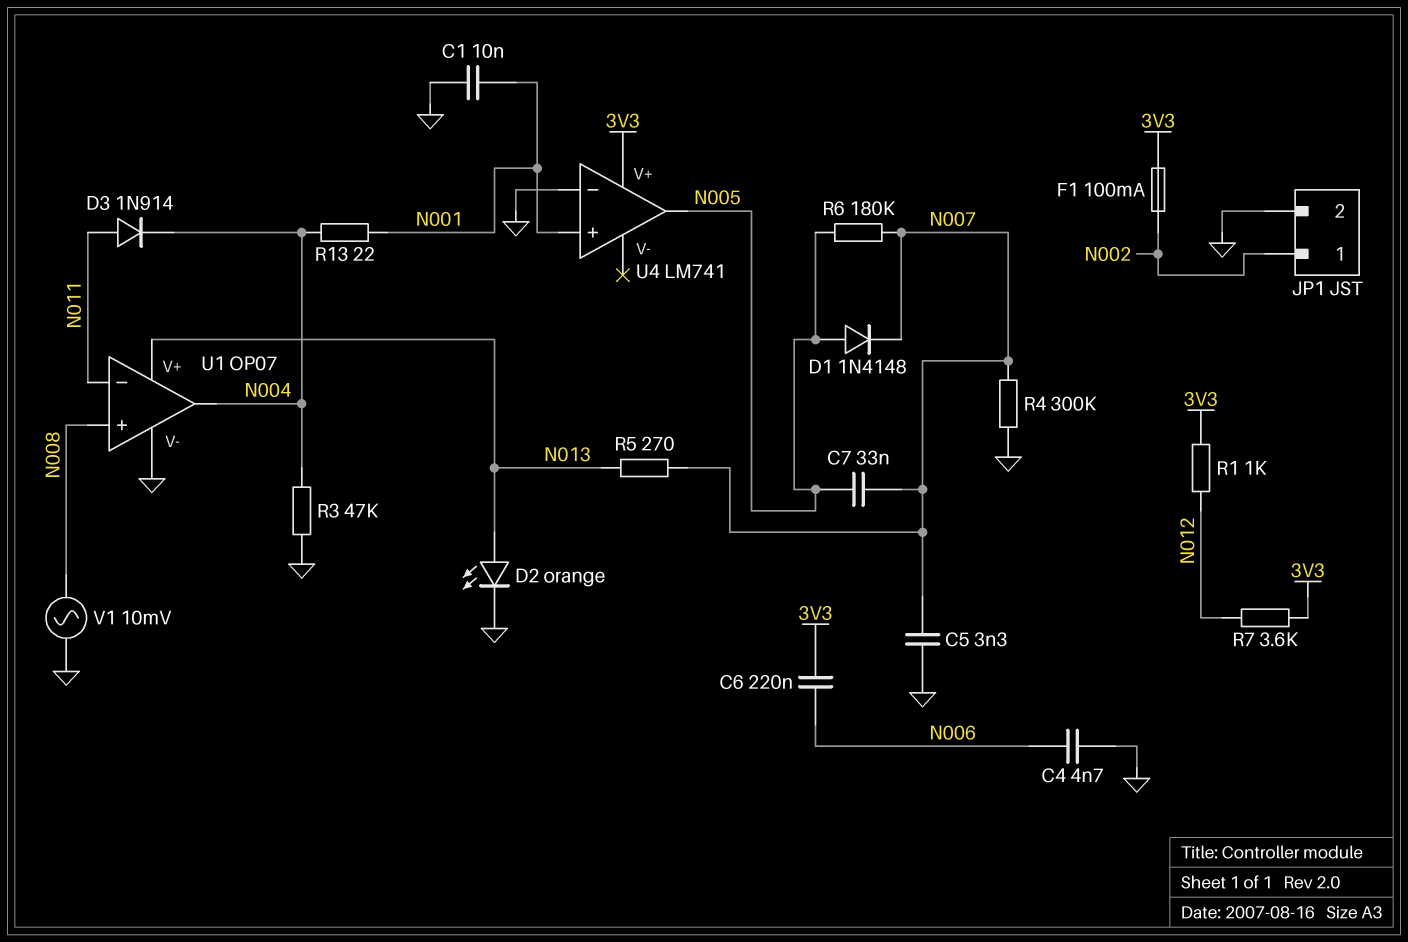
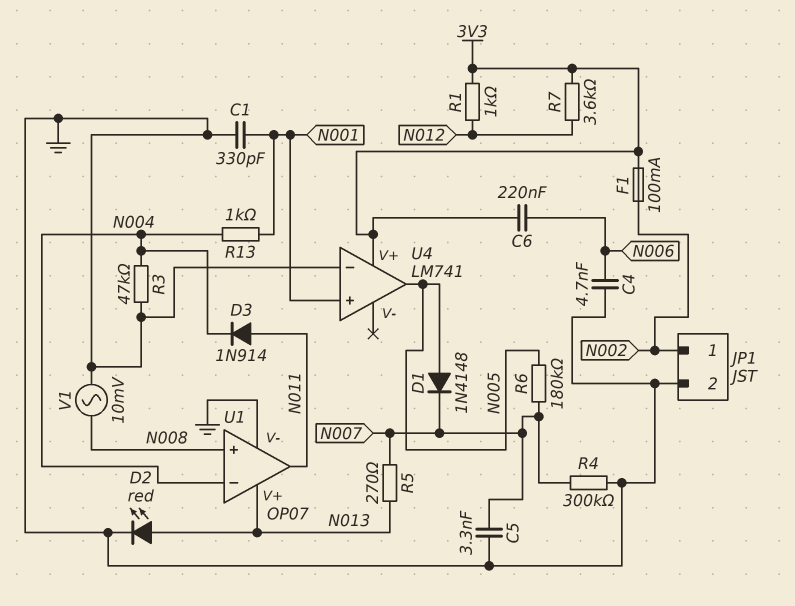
C1: 10nF (GND, N001) -> 330pF (GND, N001)
C7: 33nF (N005, N007) -> none
D2: LED orange (A N013, K GND) -> LED red (A N013, K GND)
R13: 22 (N001, N004) -> 1k (N001, N004)
U1 pin in-: N011 -> N004
U1 pin out: N004 -> N011

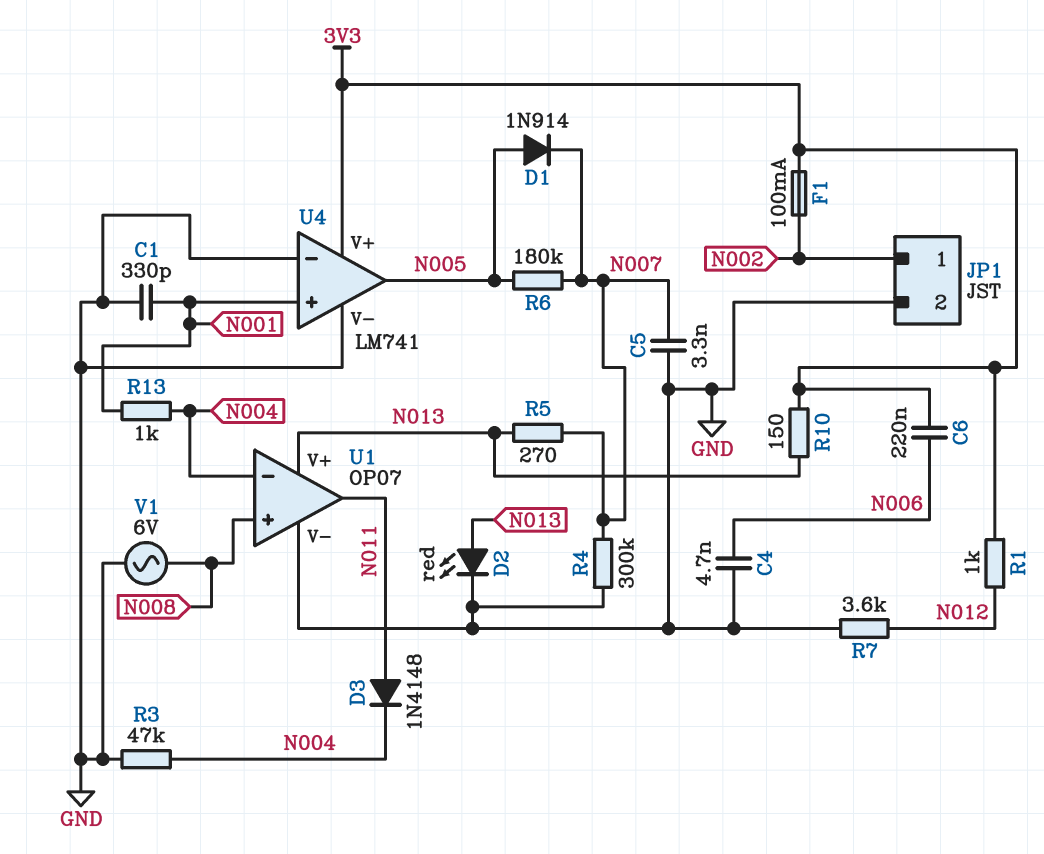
D1: diode 1N4148 (A N005, K N007) -> diode 1N914 (A N005, K N007)
D3: diode 1N914 (A N011, K N004) -> diode 1N4148 (A N011, K N004)
R7: 3.6k (3V3, N012) -> 3.6k (GND, N012)
R10: none -> 150 (3V3, N013)
U4 pin V-: none -> GND
V1: AC 10mV (GND, N008) -> AC 6V (GND, N008)

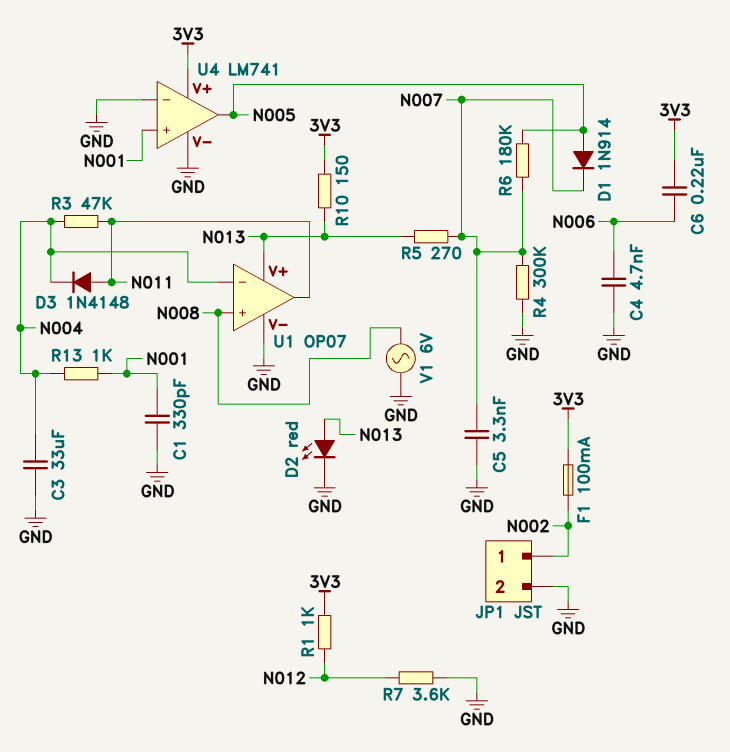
C3: none -> 33uF (GND, N004)
R3: 47k (GND, N004) -> 47k (N004, N011)

